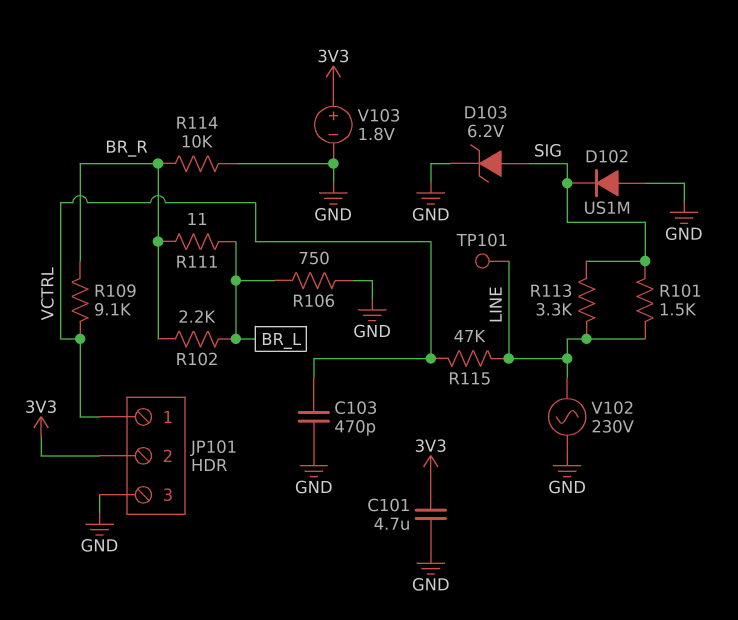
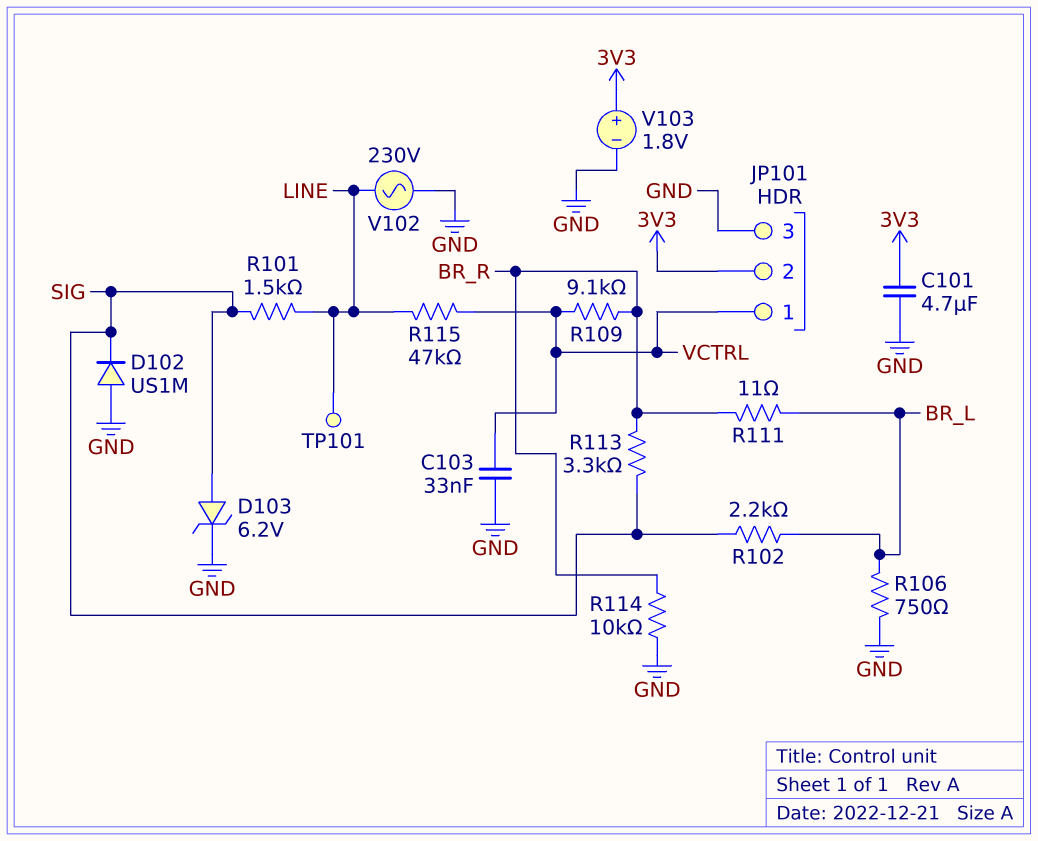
C103: 470pF (GND, VCTRL) -> 33nF (GND, VCTRL)
R102: 2.2k (BR_L, BR_R) -> 2.2k (BR_L, SIG)
R113: 3.3k (LINE, SIG) -> 3.3k (BR_R, SIG)

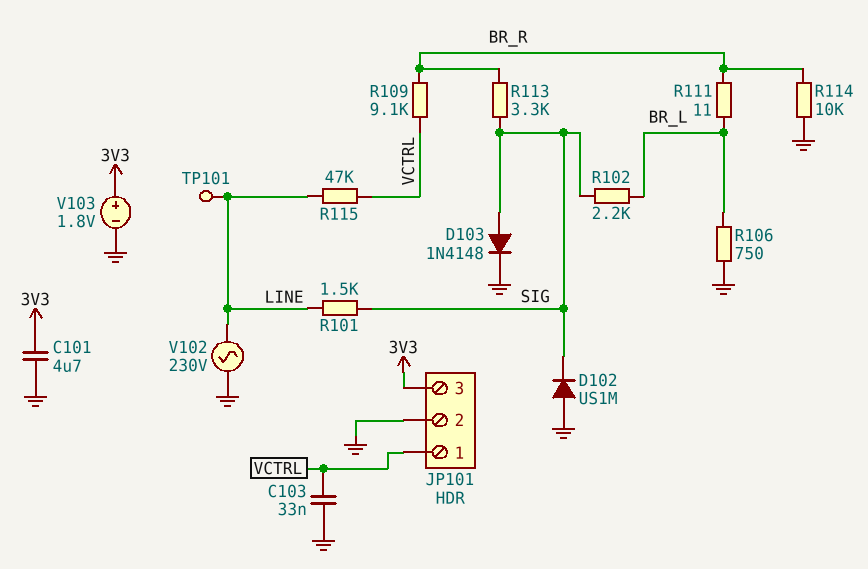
D103: zener 6.2V (A SIG, K GND) -> diode 1N4148 (A SIG, K GND)
JP101 pin 2: 3V3 -> GND
JP101 pin 3: GND -> 3V3

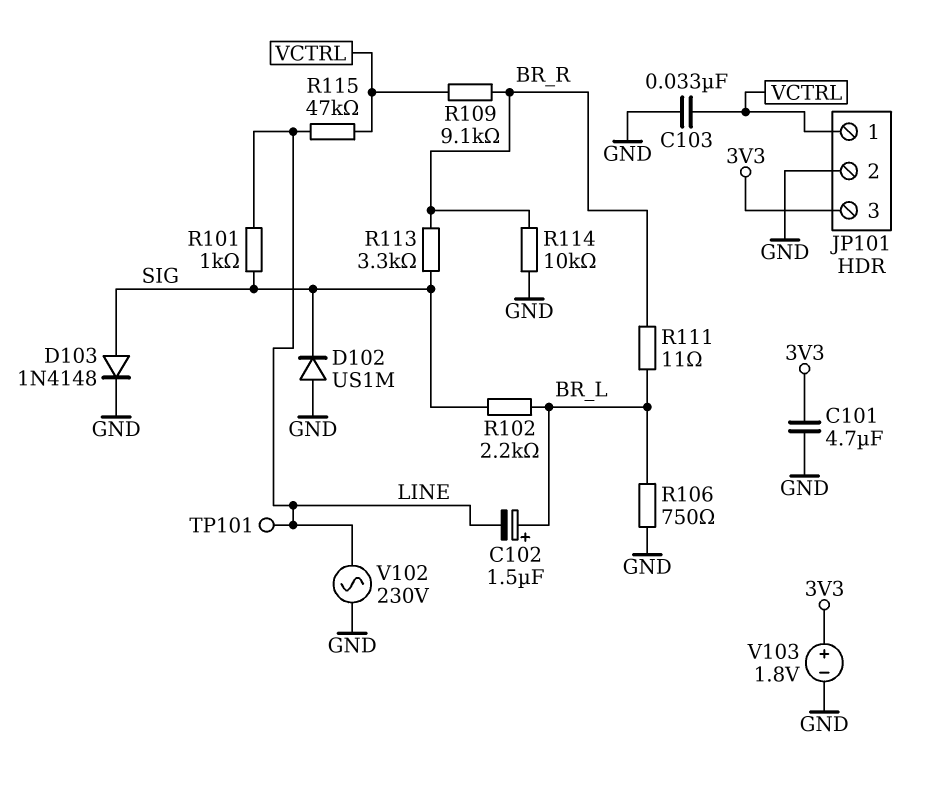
C102: none -> 1.5uF (plus BR_L, minus LINE)
R101: 1.5k (LINE, SIG) -> 1k (LINE, SIG)

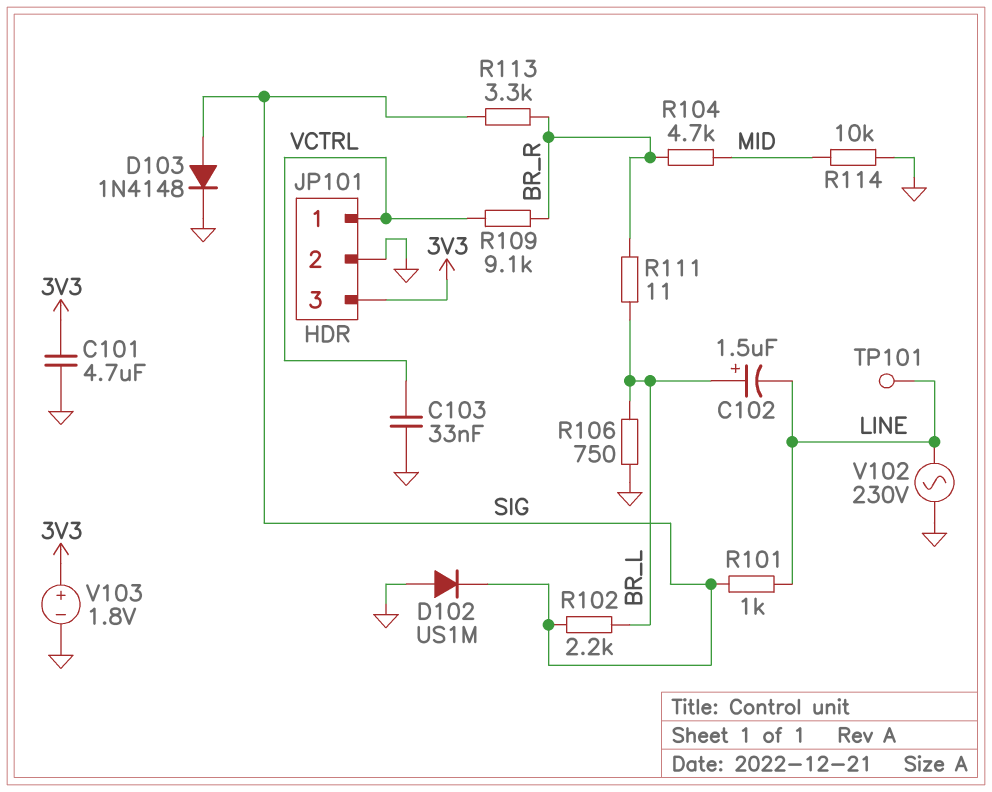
R104: none -> 4.7k (BR_R, MID)
R114: 10k (BR_R, GND) -> 10k (GND, MID)
R115: 47k (LINE, VCTRL) -> none

